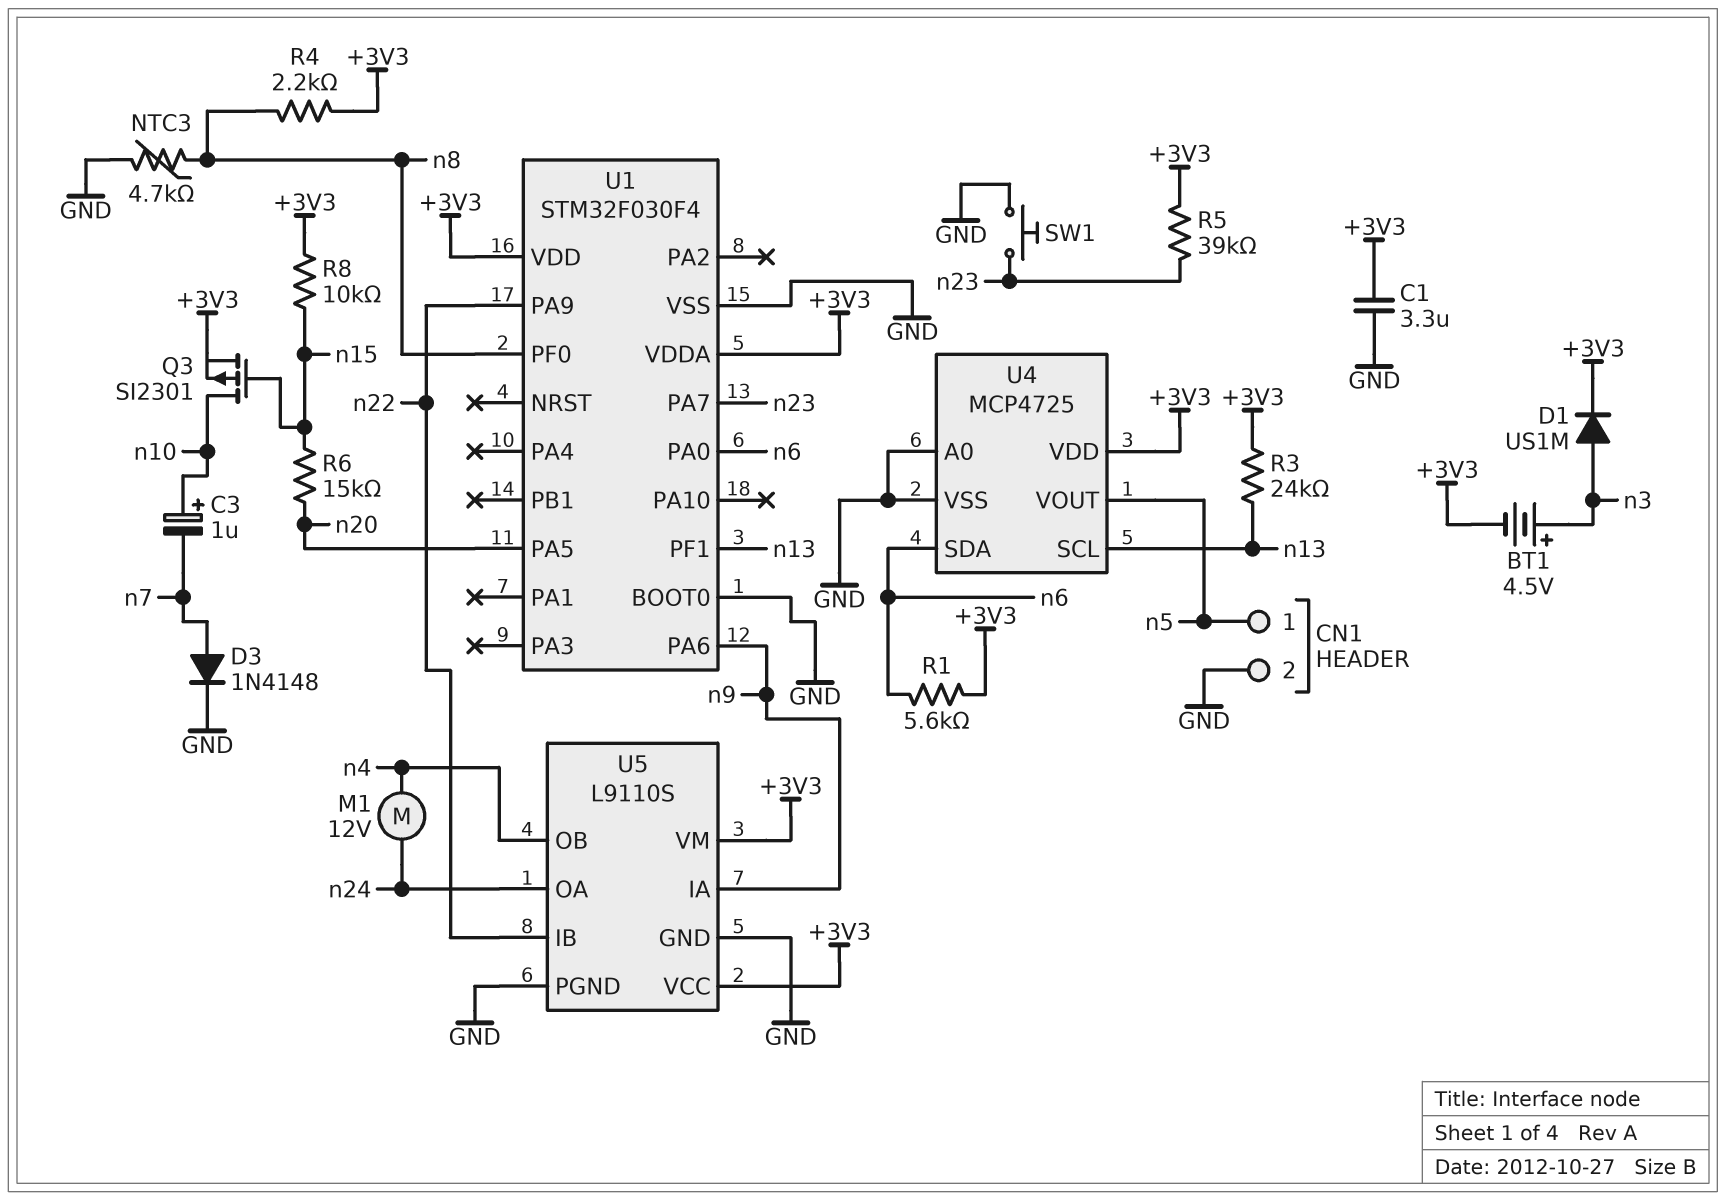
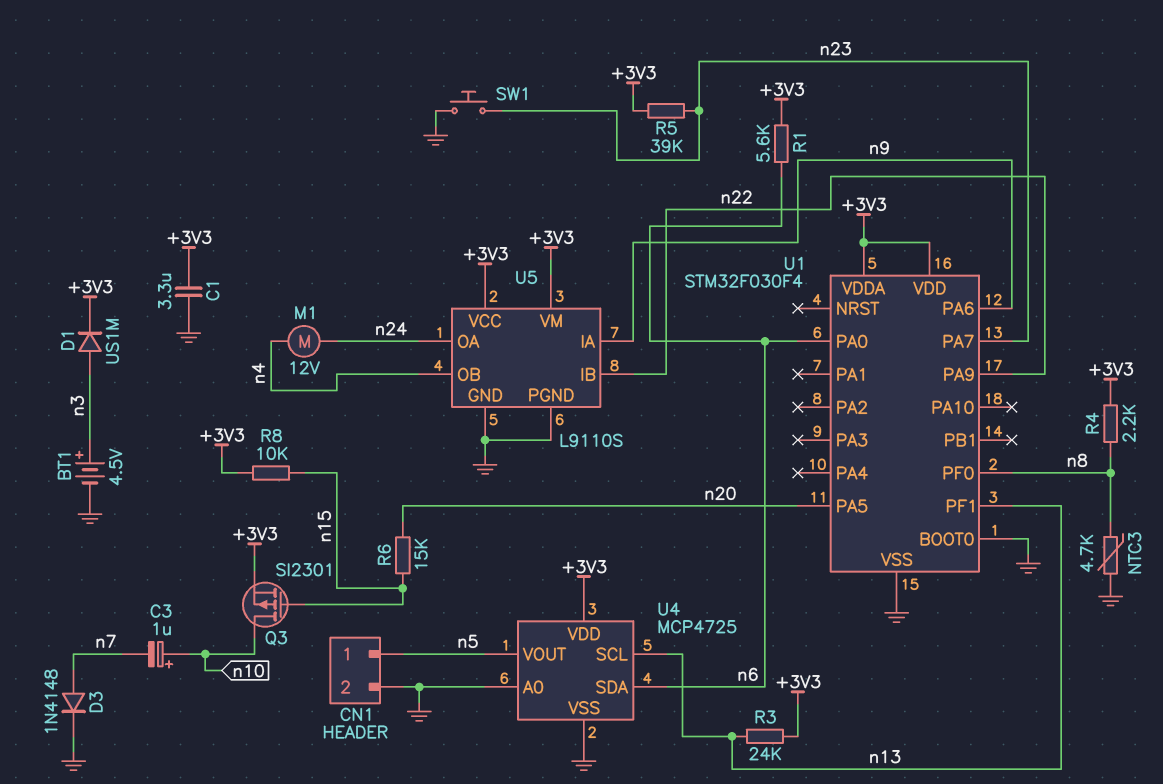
BT1: 4.5V (plus n3, minus +3V3) -> 4.5V (plus n3, minus GND)

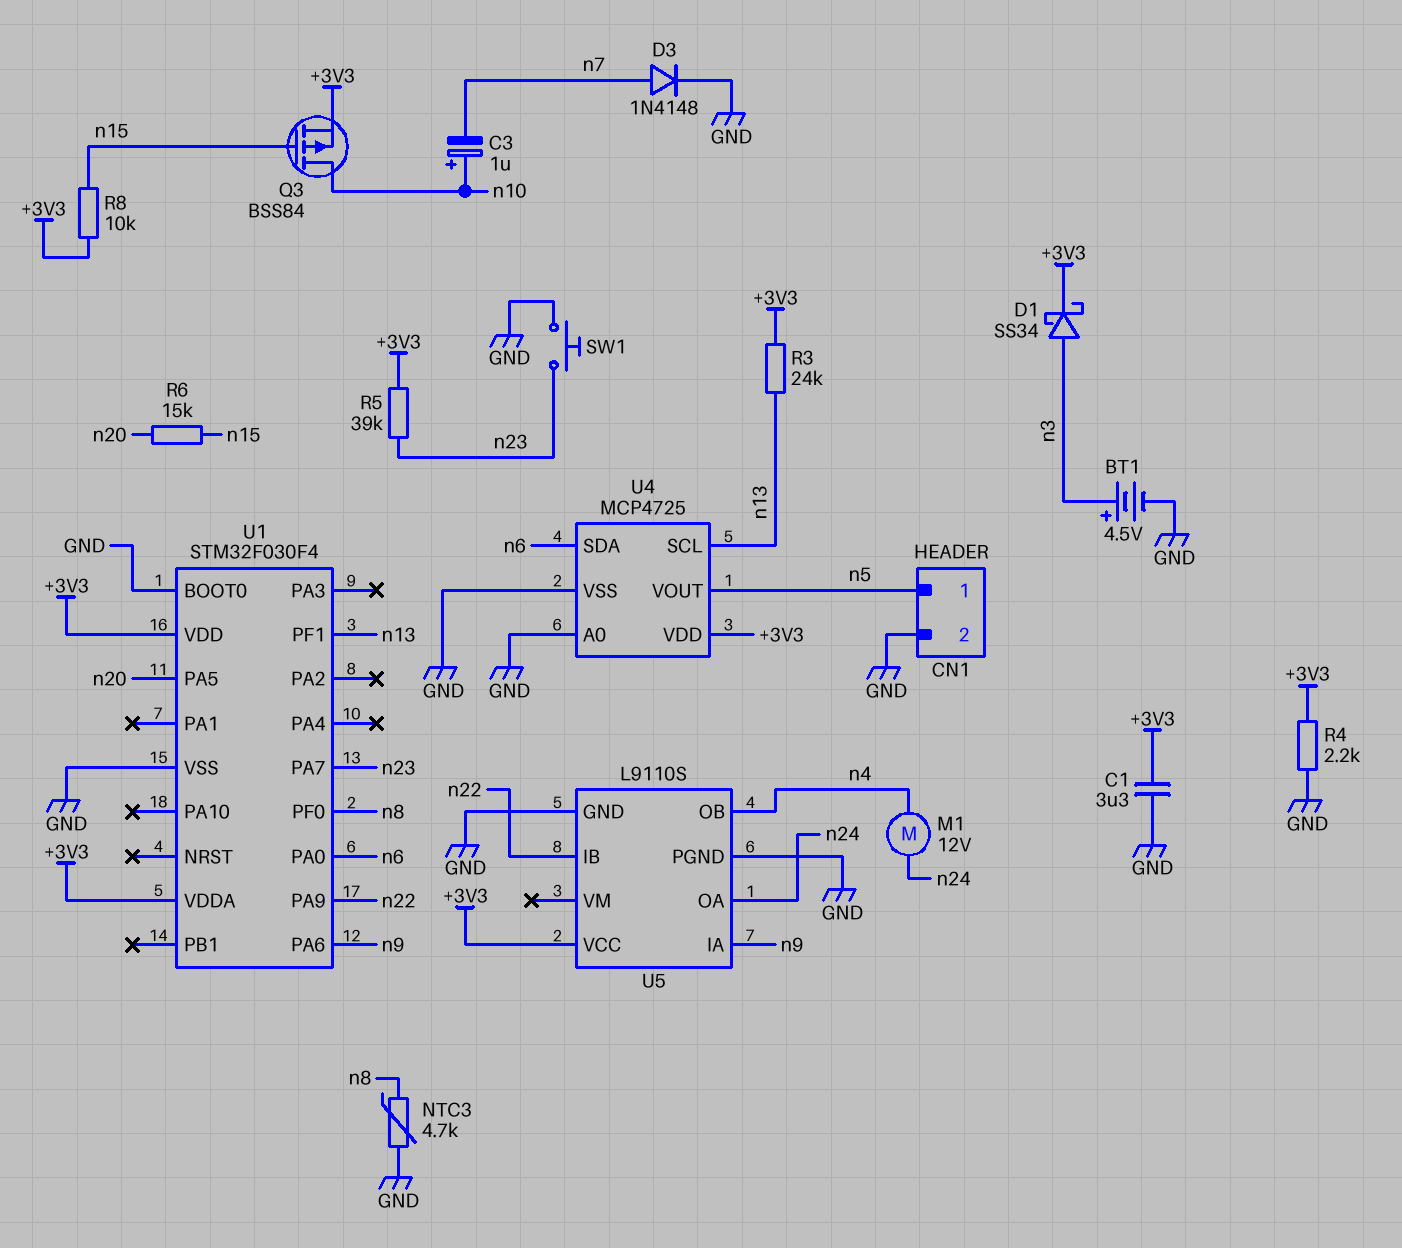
D1: diode US1M (A n3, K +3V3) -> schottky SS34 (A n3, K +3V3)
Q3: PMOS SI2301 (G n15, D n10, S +3V3) -> PMOS BSS84 (G n15, D n10, S +3V3)
R1: 5.6k (+3V3, n6) -> none
R4: 2.2k (+3V3, n8) -> 2.2k (+3V3, GND)
U5 pin VM: +3V3 -> none

